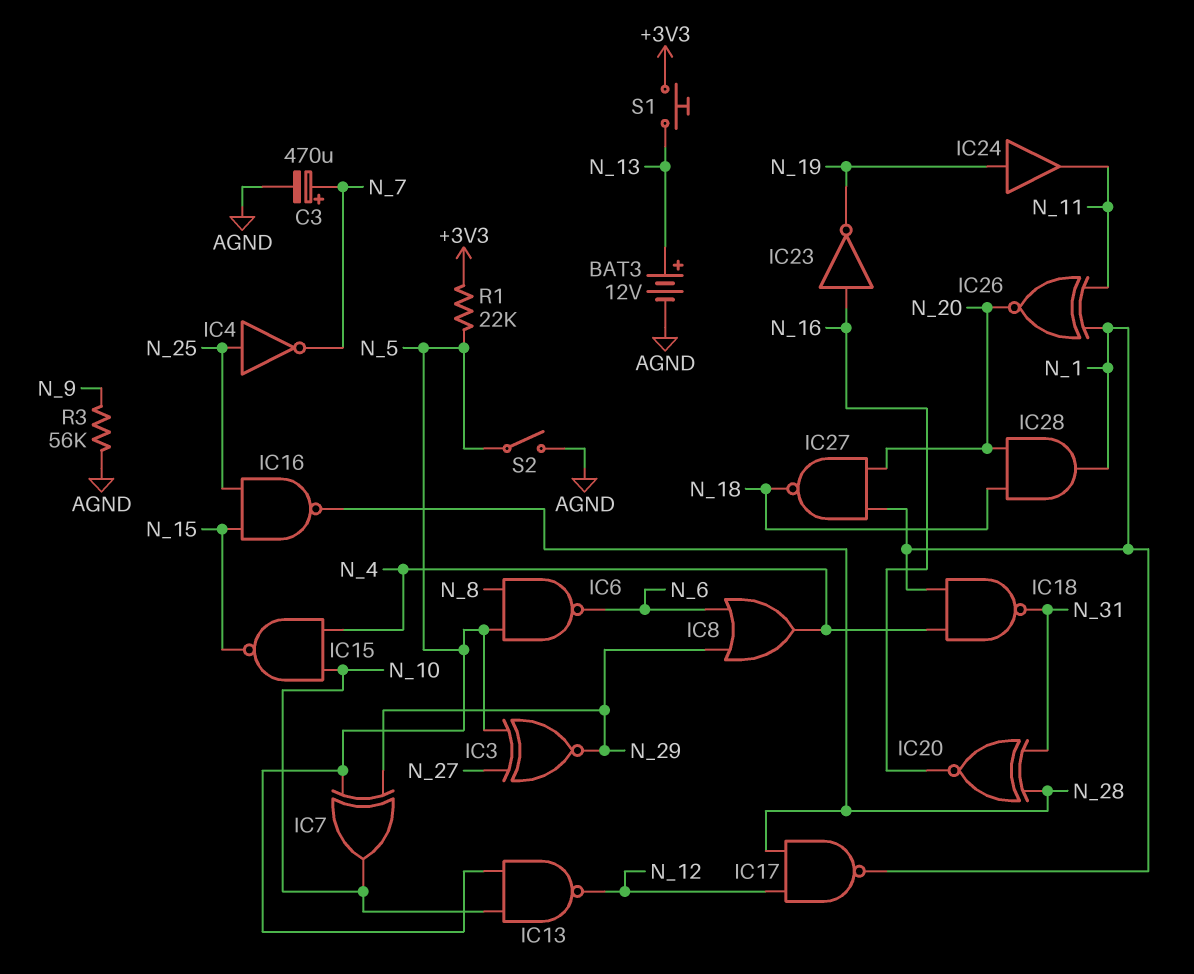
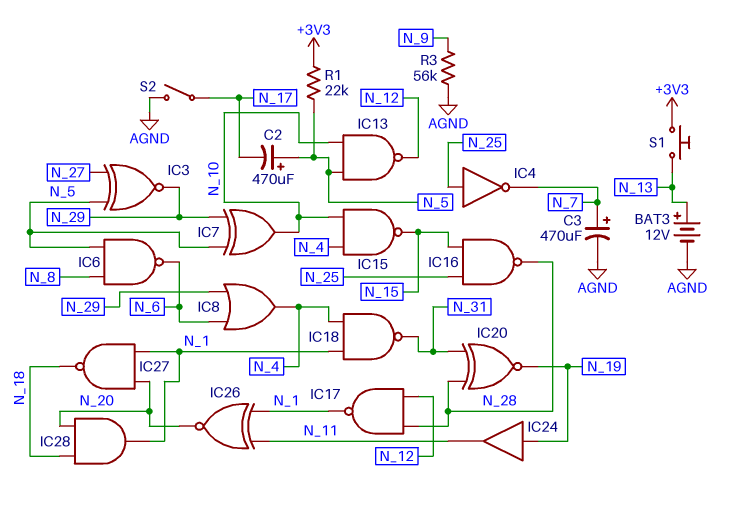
C2: none -> 470uF (plus N_5, minus N_17)
IC20: XNOR (in N_28, in N_31, out N_16) -> XNOR (in N_28, in N_31, out N_19)
IC23: NOT (in N_16, out N_19) -> none
S2: switch (AGND, N_5) -> switch (AGND, N_17)

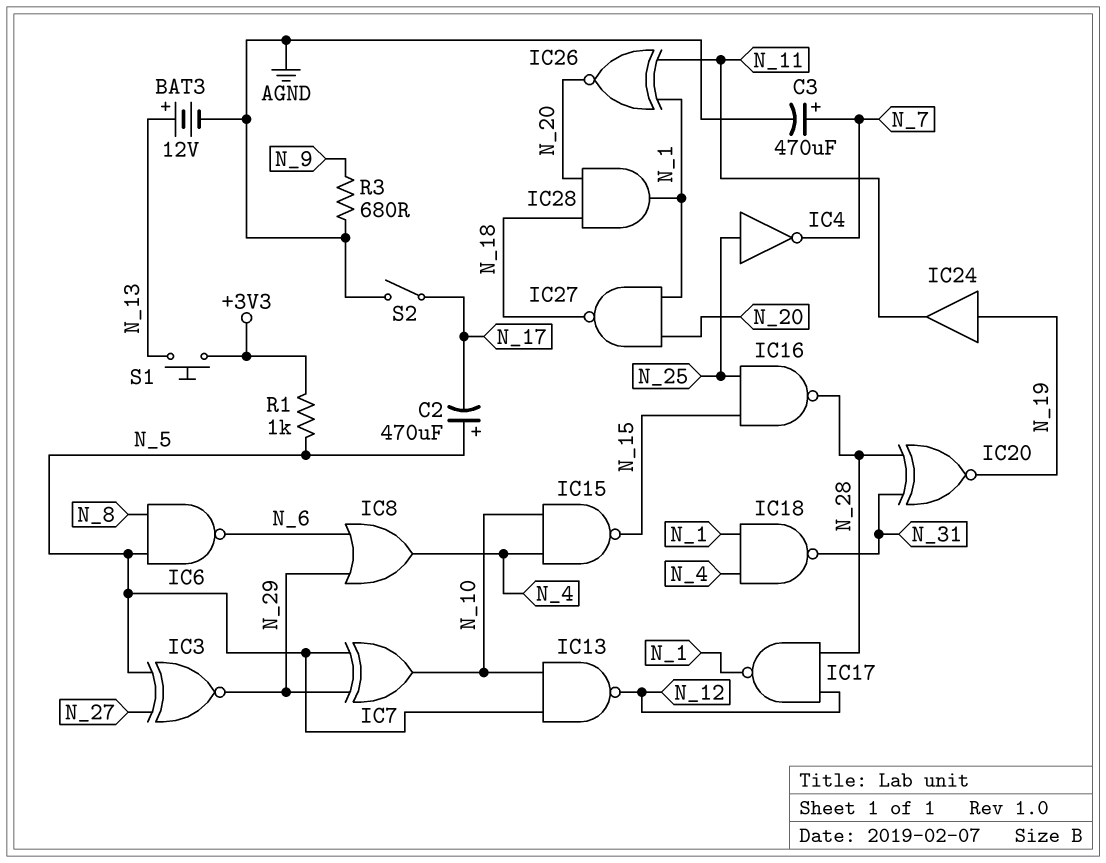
R1: 22k (+3V3, N_5) -> 1k (+3V3, N_5)
R3: 56k (AGND, N_9) -> 680 (AGND, N_9)

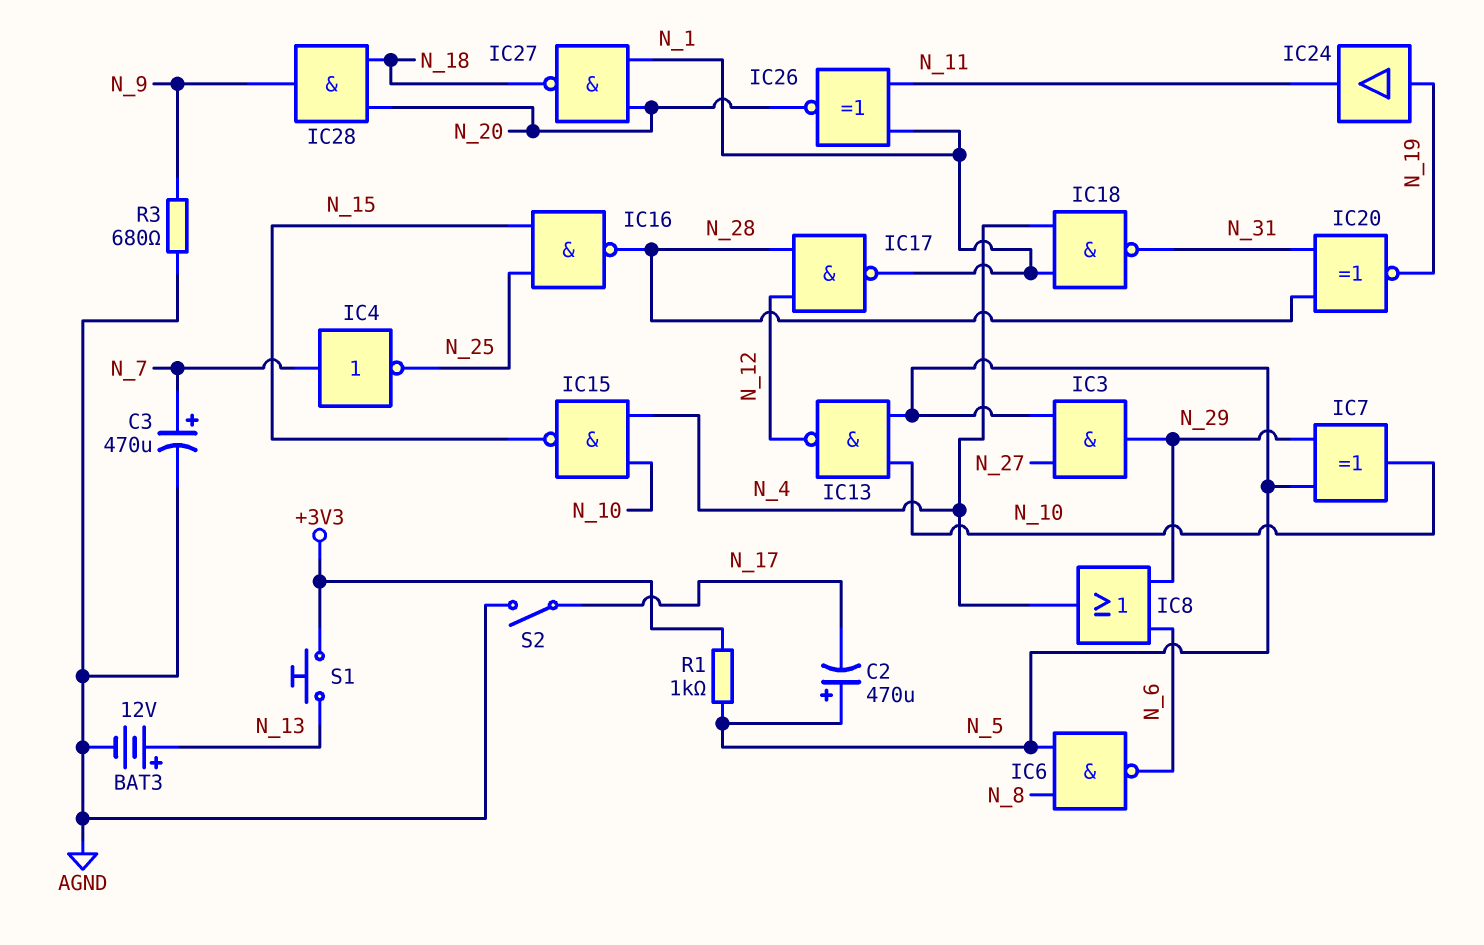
IC3: XNOR (in N_5, in N_27, out N_29) -> AND (in N_5, in N_27, out N_29)
IC4: NOT (in N_25, out N_7) -> NOT (in N_7, out N_25)
IC28: AND (in N_18, in N_20, out N_1) -> AND (in N_18, in N_20, out N_9)

